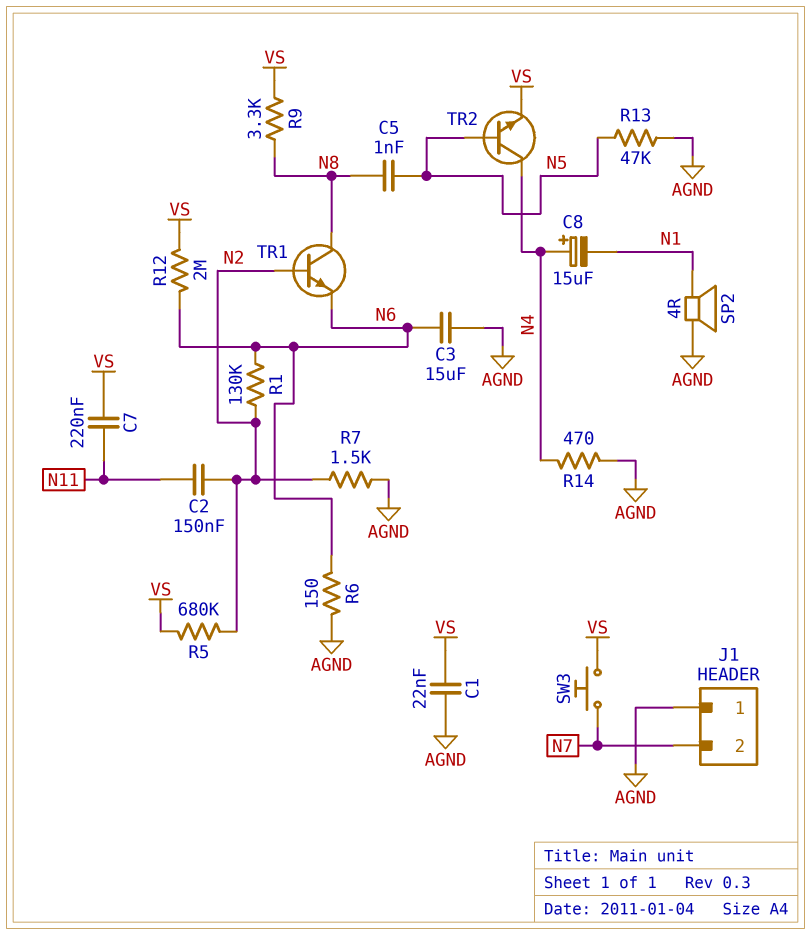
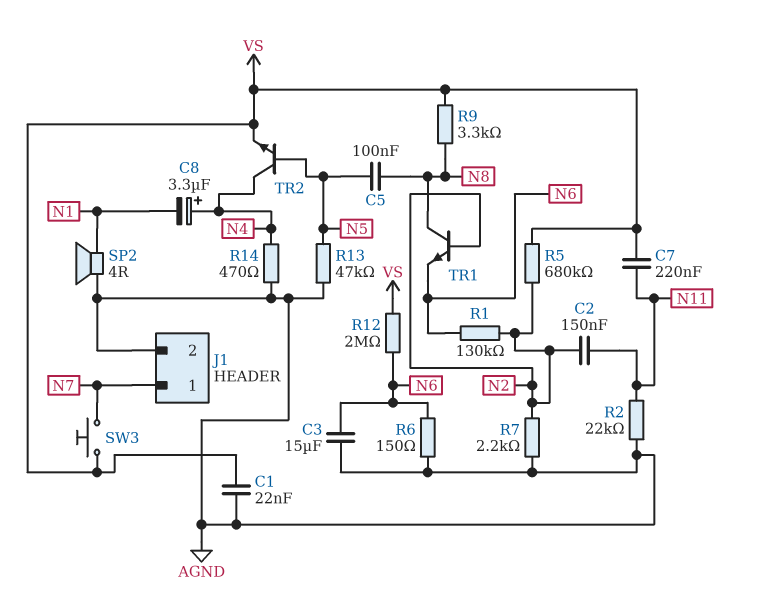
C5: 1nF (N5, N8) -> 100nF (N5, N8)
C8: 15uF (plus N4, minus N1) -> 3.3uF (plus N4, minus N1)
J1 pin 1: AGND -> N7
J1 pin 2: N7 -> AGND
R2: none -> 22k (AGND, N11)
R7: 1.5k (AGND, N2) -> 2.2k (AGND, N2)

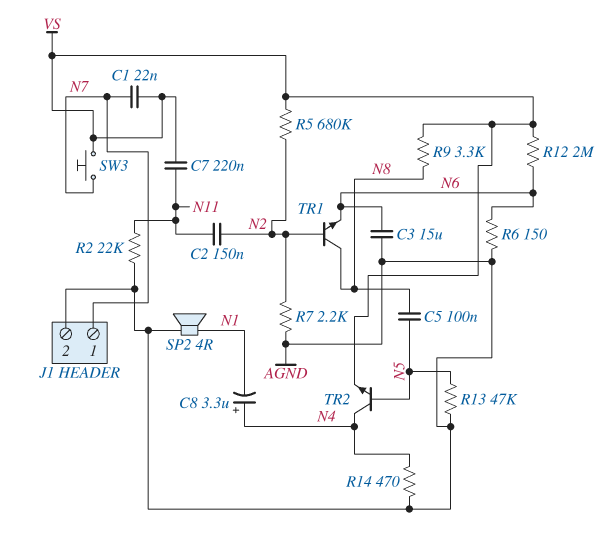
C1: 22nF (AGND, VS) -> 22nF (N7, VS)
R1: 130k (N2, N6) -> none

